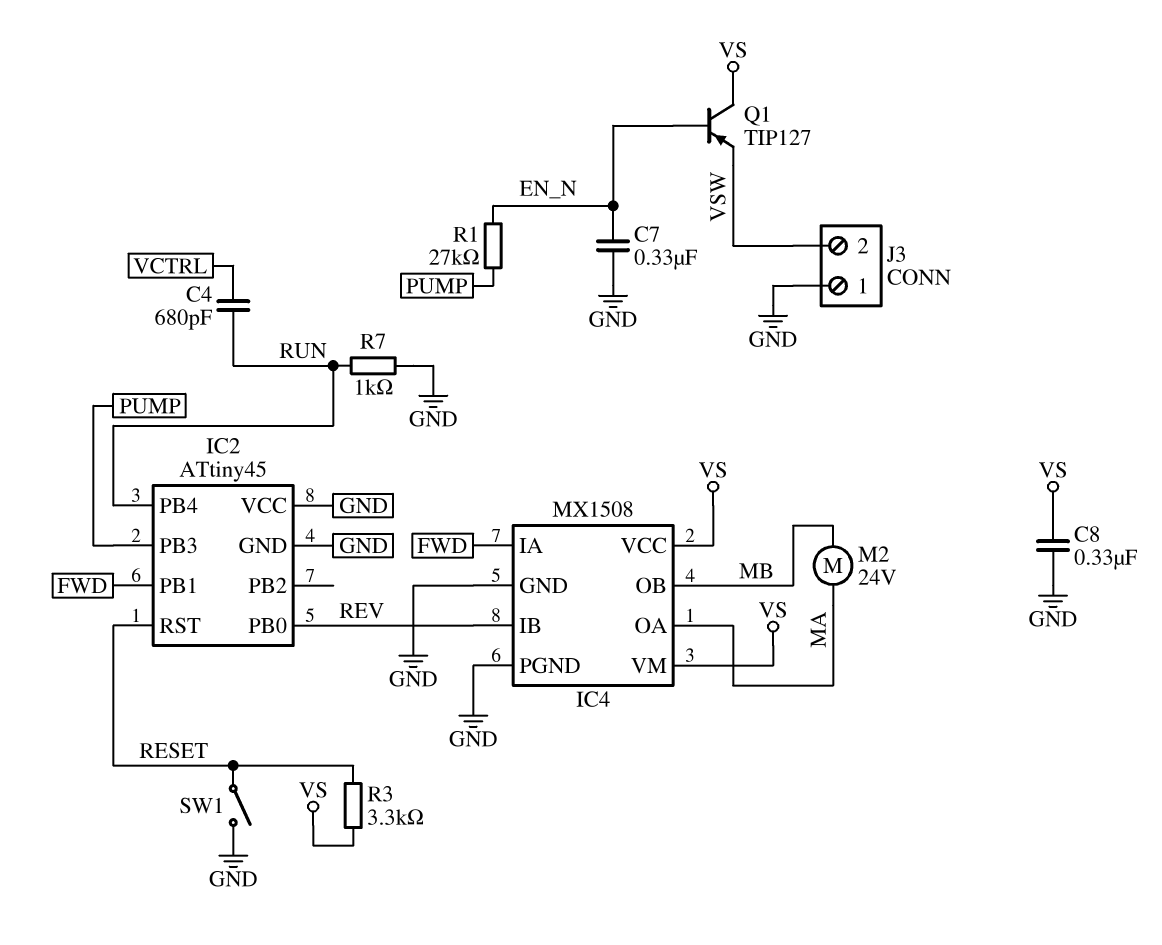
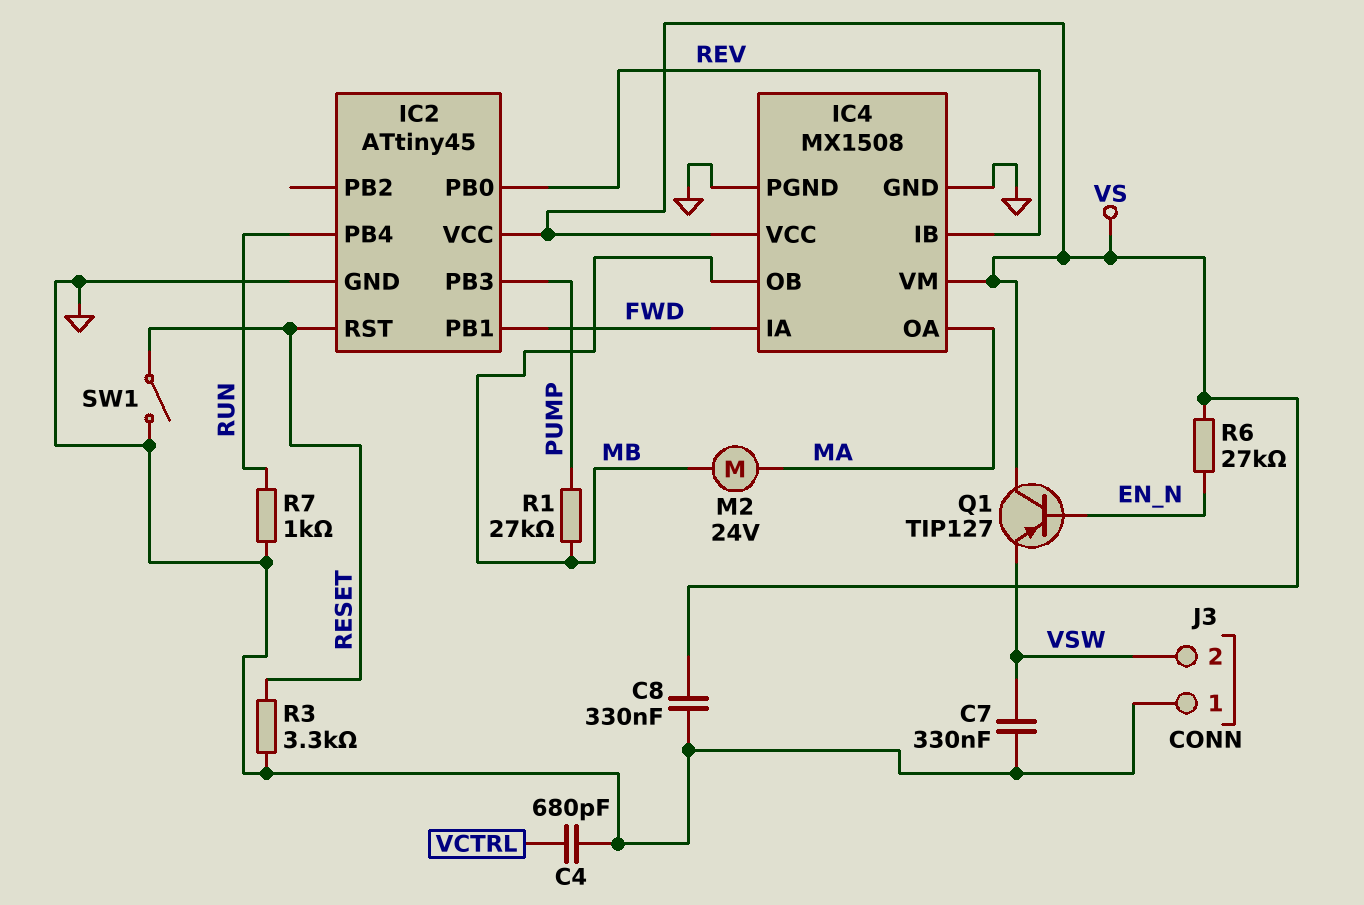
C4: 680pF (RUN, VCTRL) -> 680pF (GND, VCTRL)
C7: 330nF (EN_N, GND) -> 330nF (GND, VSW)
IC2 pin VCC: GND -> VS
R1: 27k (EN_N, PUMP) -> 27k (MB, PUMP)
R3: 3.3k (RESET, VS) -> 3.3k (GND, RESET)
R6: none -> 27k (EN_N, VS)

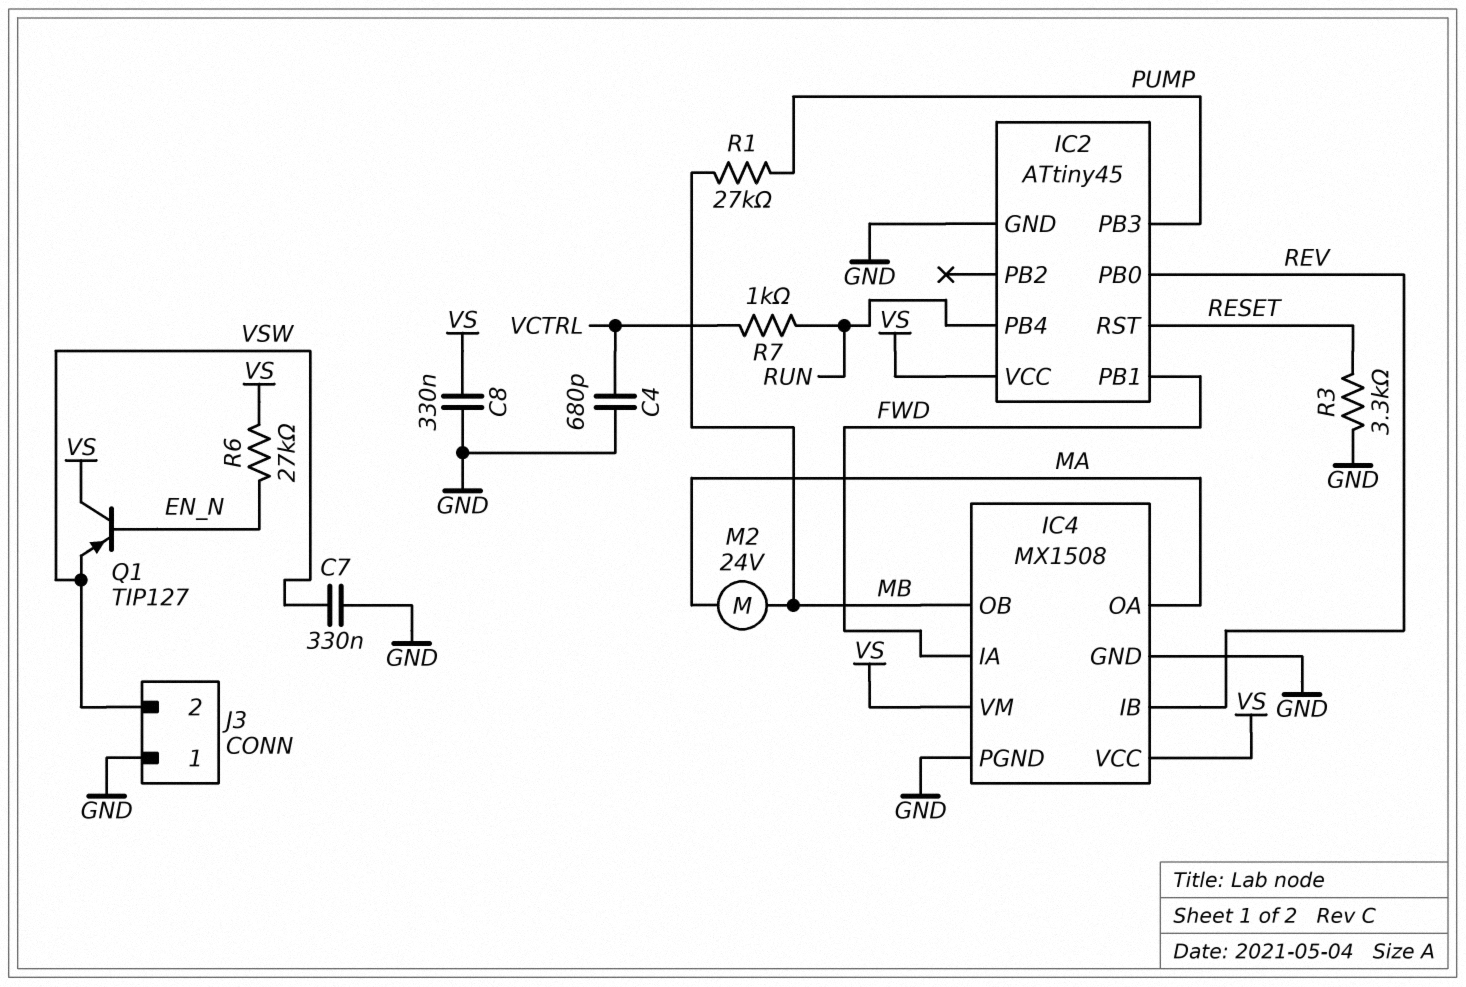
R7: 1k (GND, RUN) -> 1k (RUN, VCTRL)
SW1: switch (GND, RESET) -> none

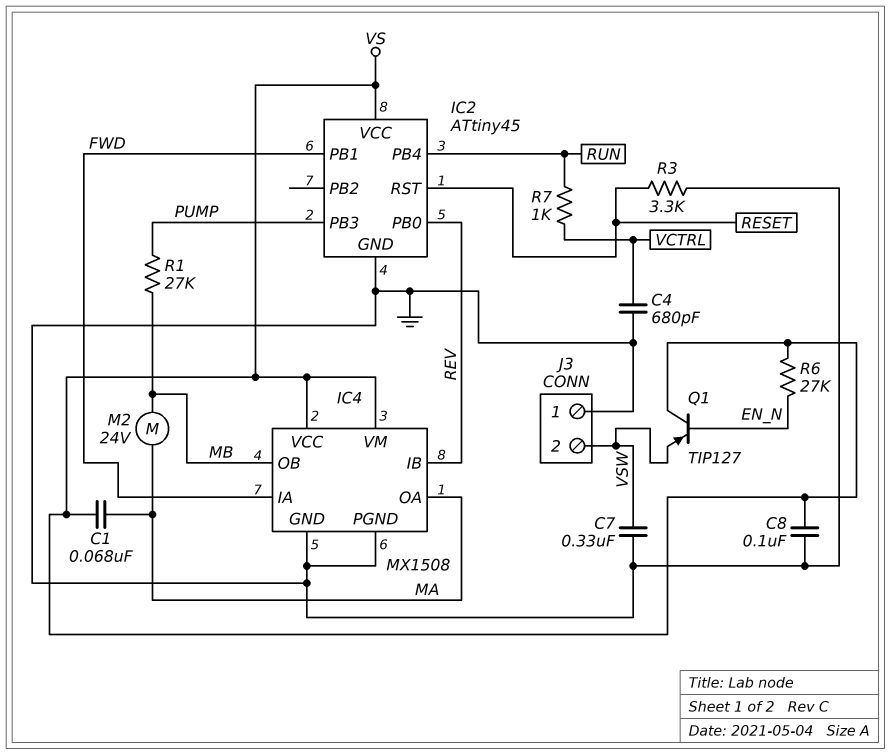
C1: none -> 68nF (MA, VS)
C8: 330nF (GND, VS) -> 100nF (GND, VS)

